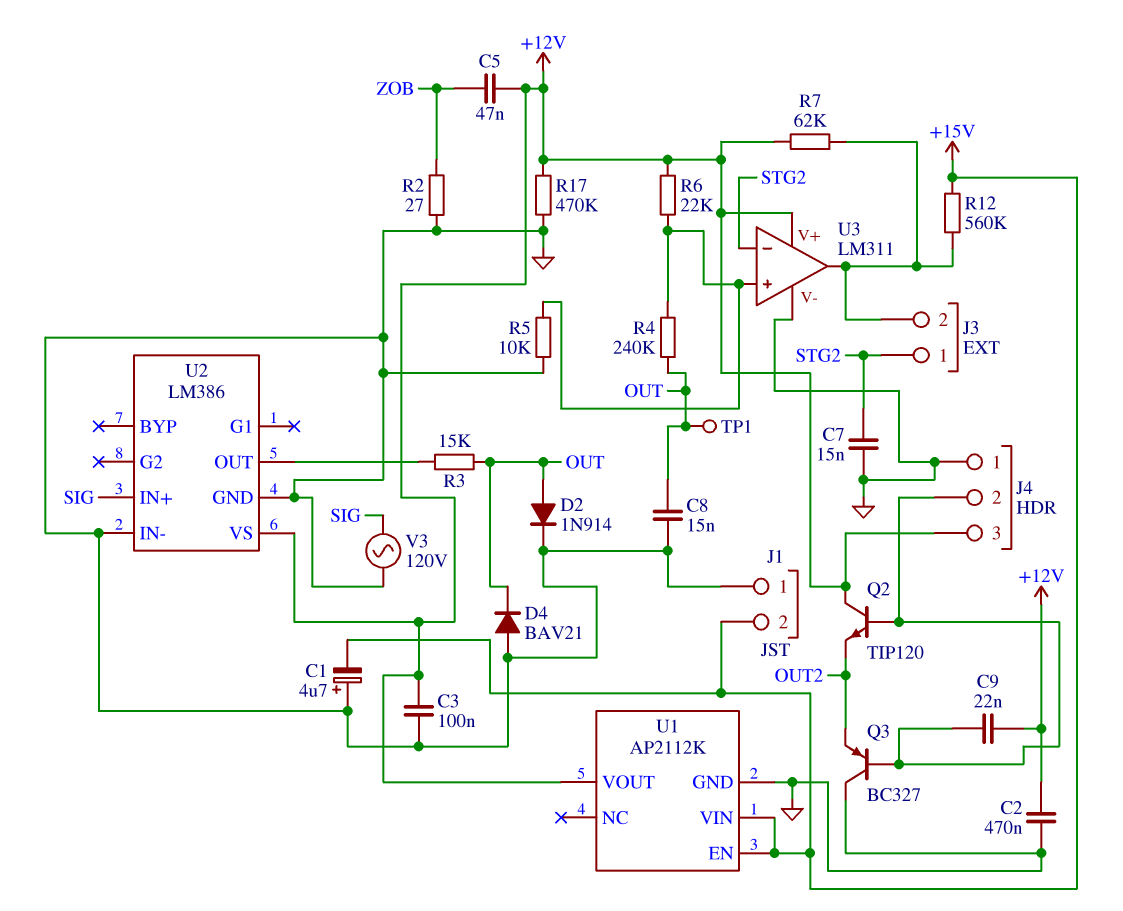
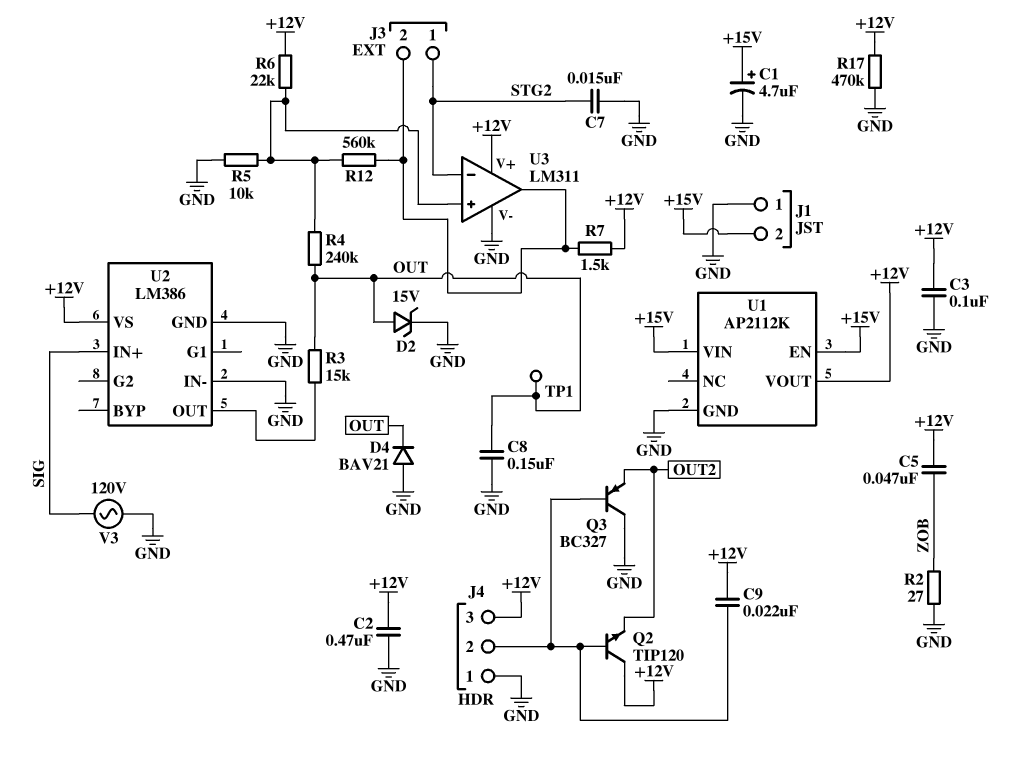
C1: 4.7uF (plus GND, minus +15V) -> 4.7uF (plus +15V, minus GND)
C8: 15nF (GND, OUT) -> 150nF (GND, OUT)
D2: diode 1N914 (A OUT, K GND) -> zener 15V (A OUT, K GND)
R7: 62k (+12V, J3/2) -> 1.5k (+12V, J3/2)
R12: 560k (+15V, J3/2) -> 560k (J3/2, U3/in+)

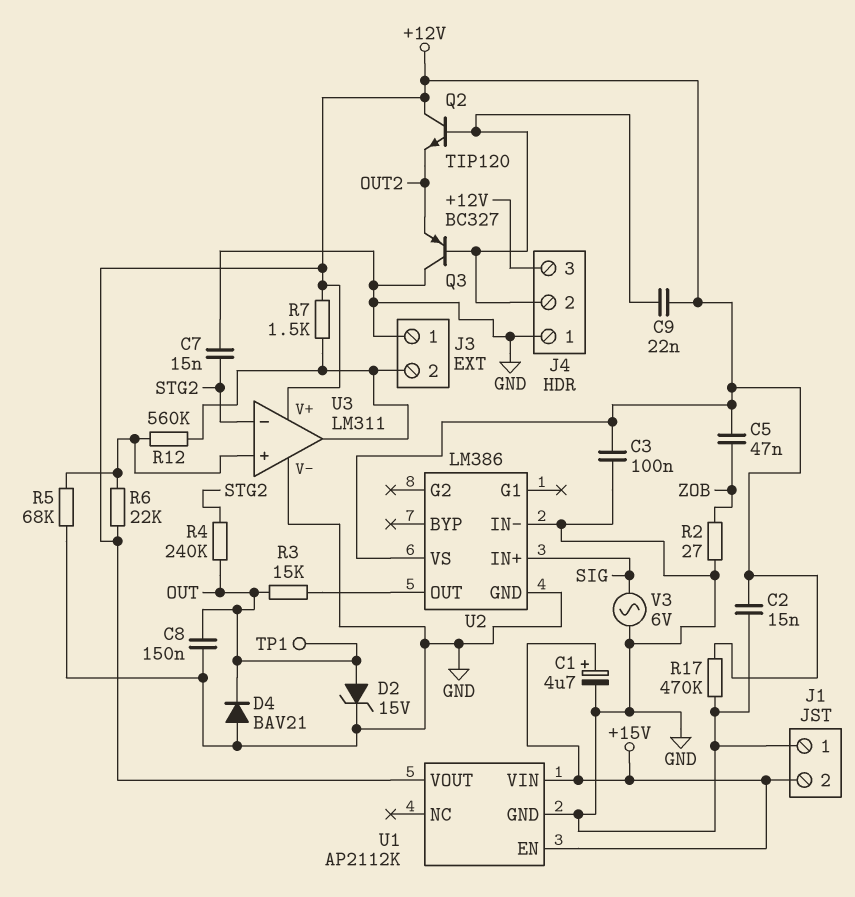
C2: 470nF (+12V, GND) -> 15nF (+12V, GND)
J3 pin 1: STG2 -> GND
R4: 240k (OUT, U3/in+) -> 240k (OUT, STG2)
R5: 10k (GND, U3/in+) -> 68k (GND, U3/in+)
V3: AC 120V (GND, SIG) -> AC 6V (GND, SIG)

